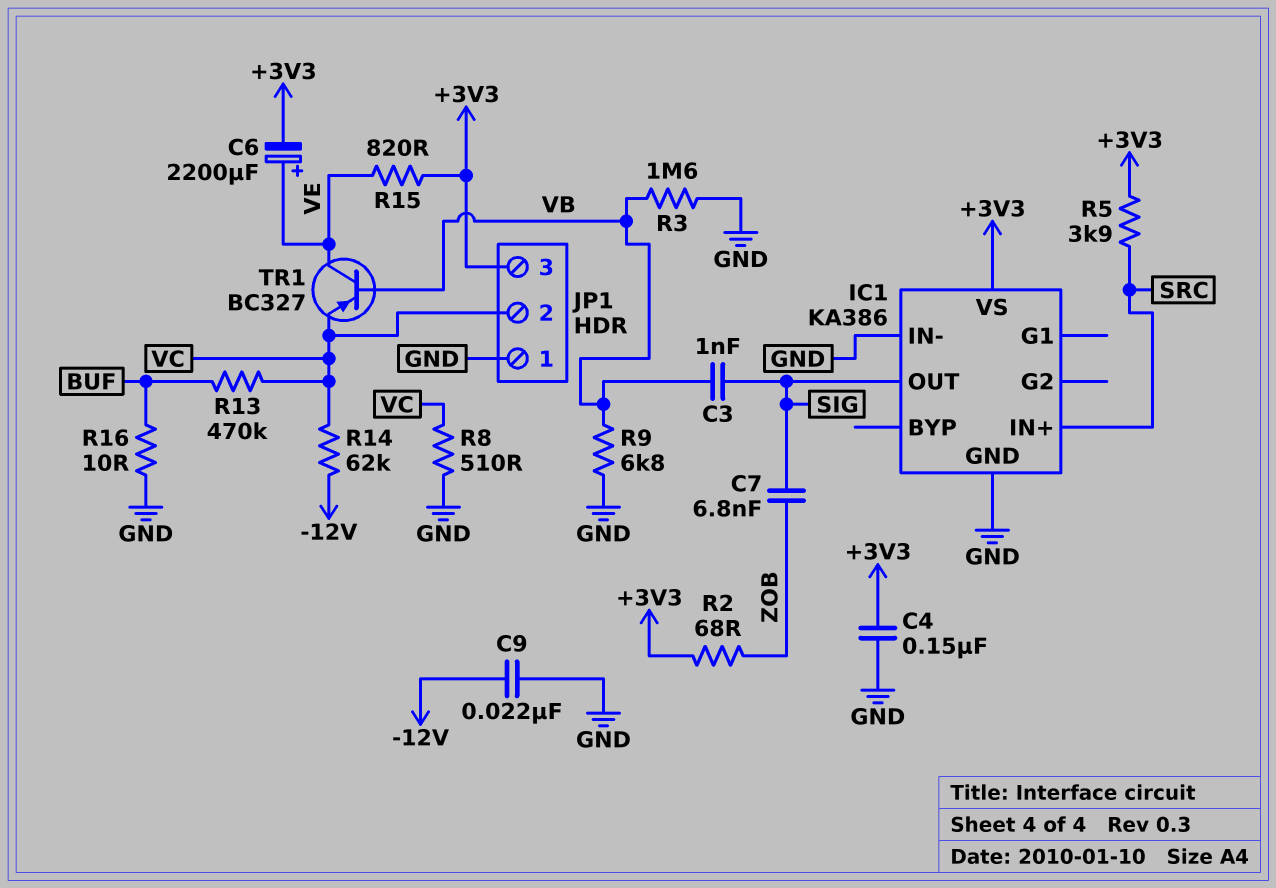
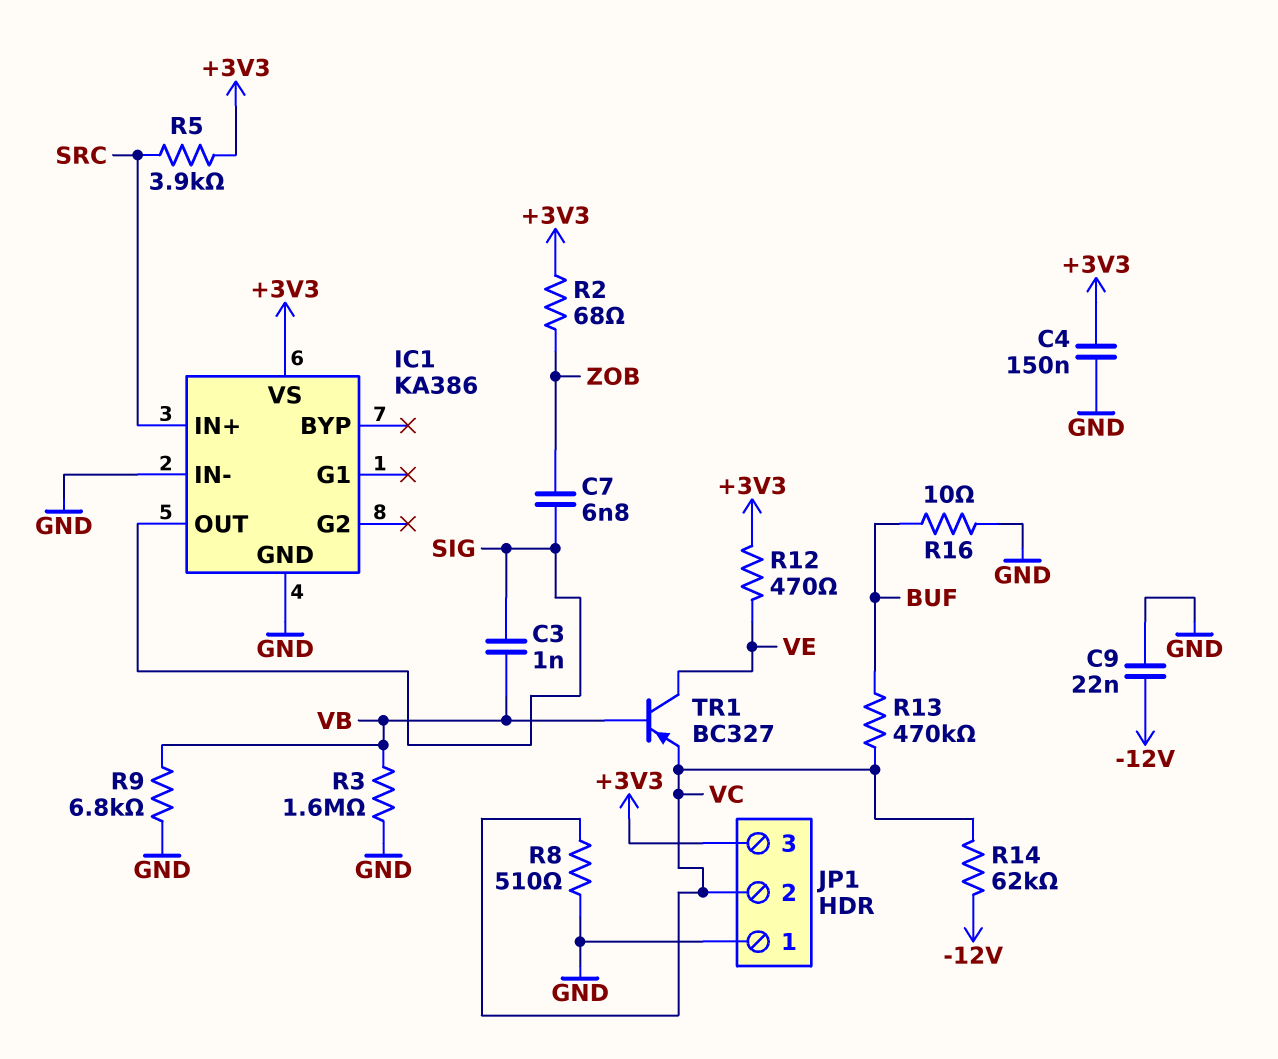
C6: 2200uF (plus VE, minus +3V3) -> none
R12: none -> 470 (+3V3, VE)
R15: 820 (+3V3, VE) -> none

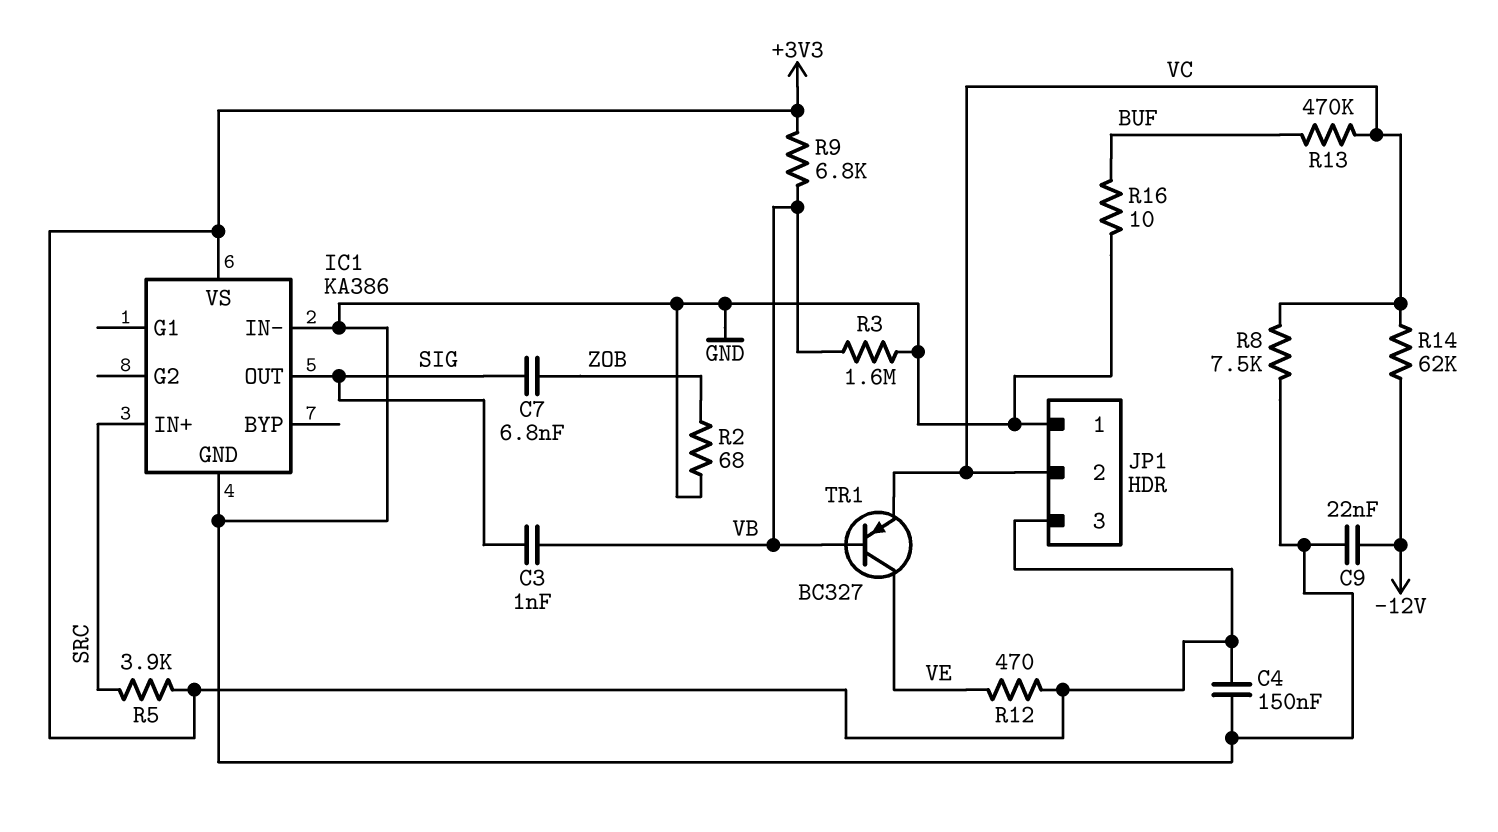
R2: 68 (+3V3, ZOB) -> 68 (GND, ZOB)
R8: 510 (GND, VC) -> 7.5k (GND, VC)
R9: 6.8k (GND, VB) -> 6.8k (+3V3, VB)

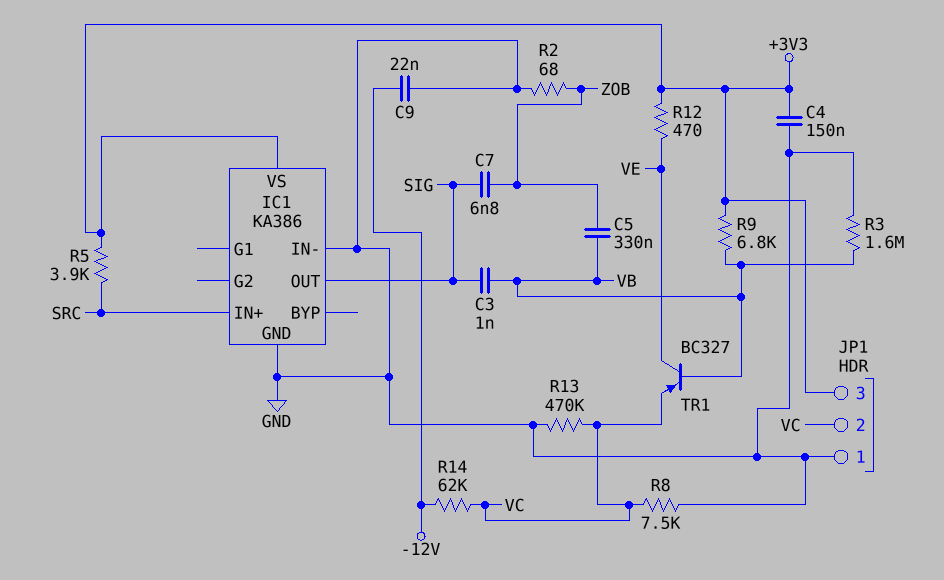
C5: none -> 330nF (VB, ZOB)
R13: 470k (BUF, VC) -> 470k (GND, VC)
R16: 10 (BUF, GND) -> none

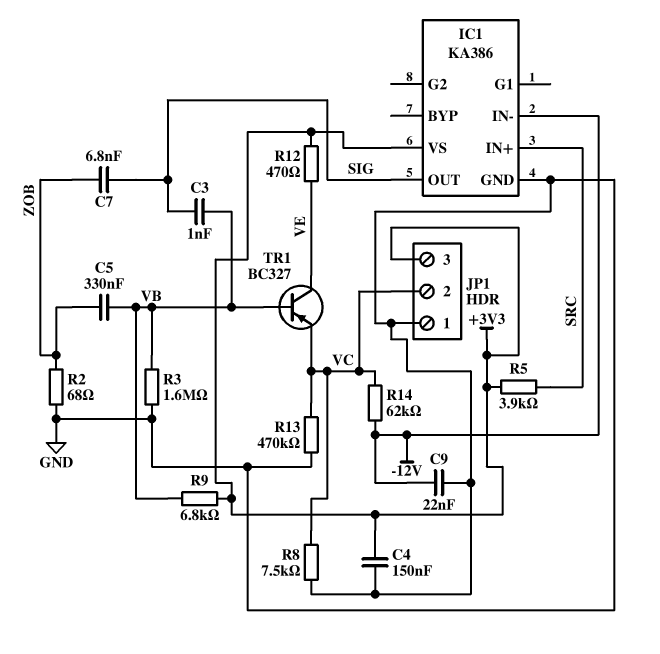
IC1 pin IN-: GND -> -12V

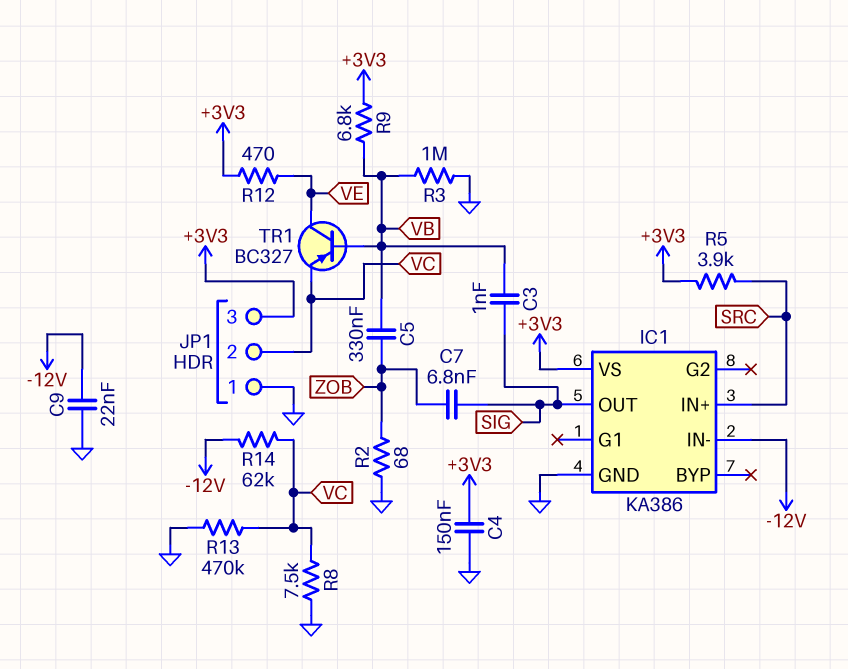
R3: 1.6M (GND, VB) -> 1M (GND, VB)

